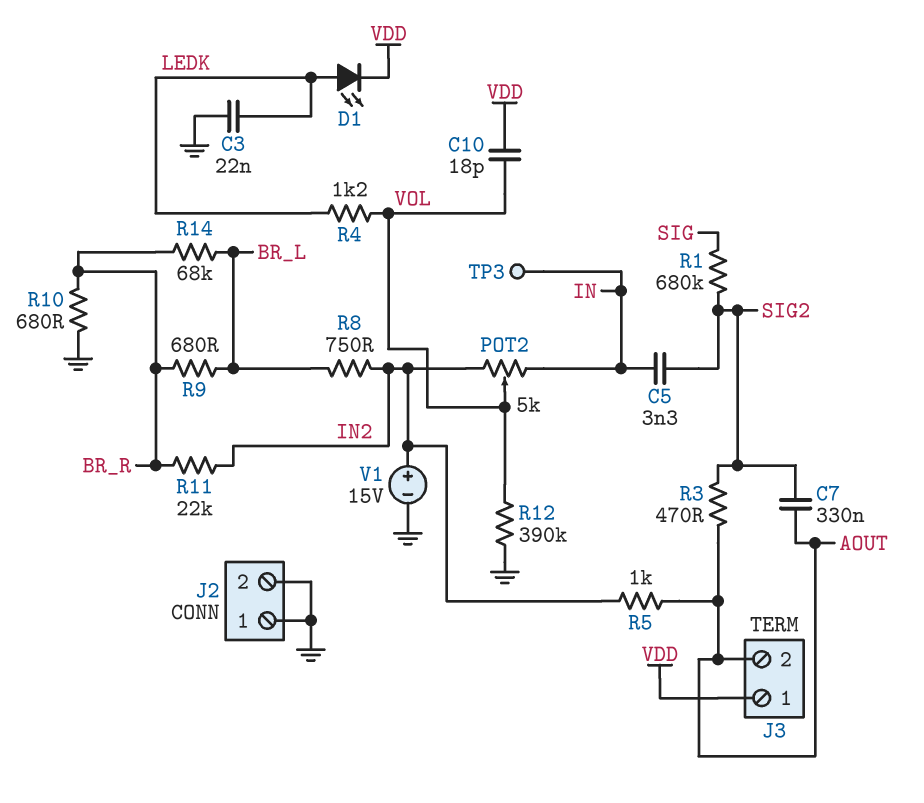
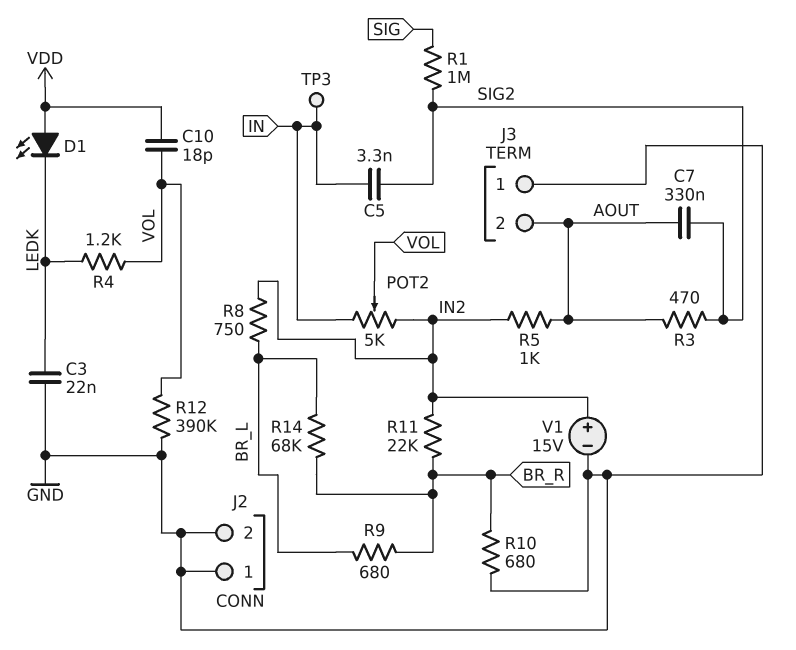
D1: LED (A LEDK, K VDD) -> LED (A VDD, K LEDK)
J3 pin 1: VDD -> GND
R1: 680k (SIG, SIG2) -> 1M (SIG, SIG2)

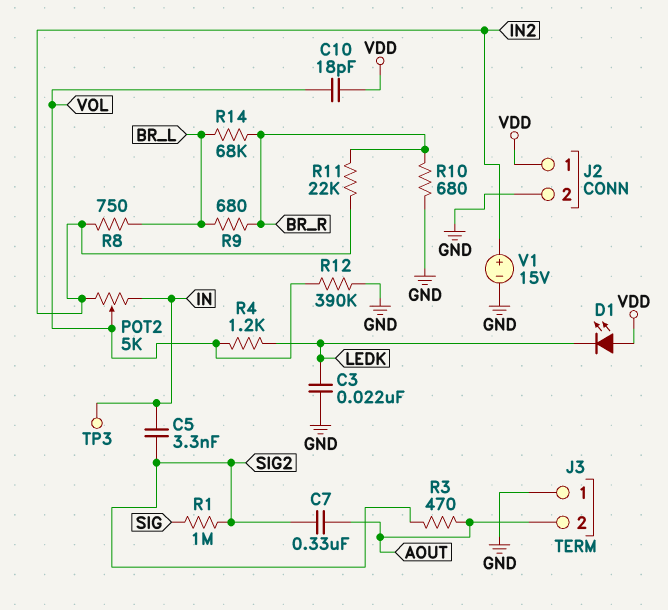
J2 pin 1: GND -> VDD
R5: 1k (AOUT, IN2) -> none

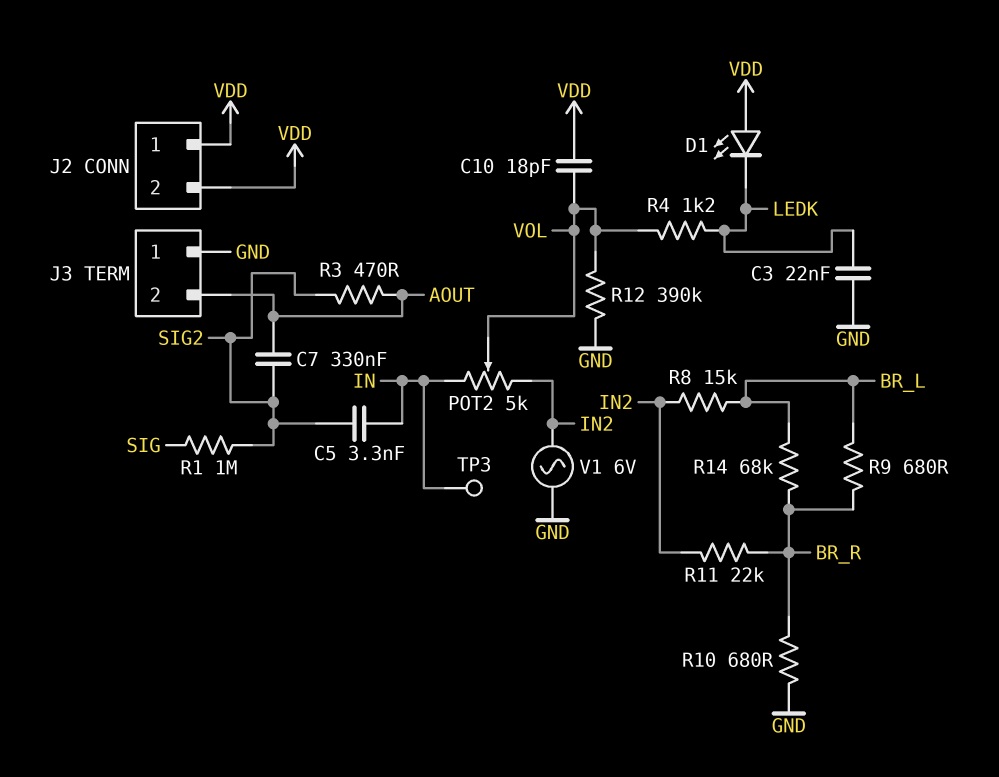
J2 pin 2: GND -> VDD
R8: 750 (BR_L, IN2) -> 15k (BR_L, IN2)
V1: 15V (plus IN2, minus GND) -> AC 6V (GND, IN2)

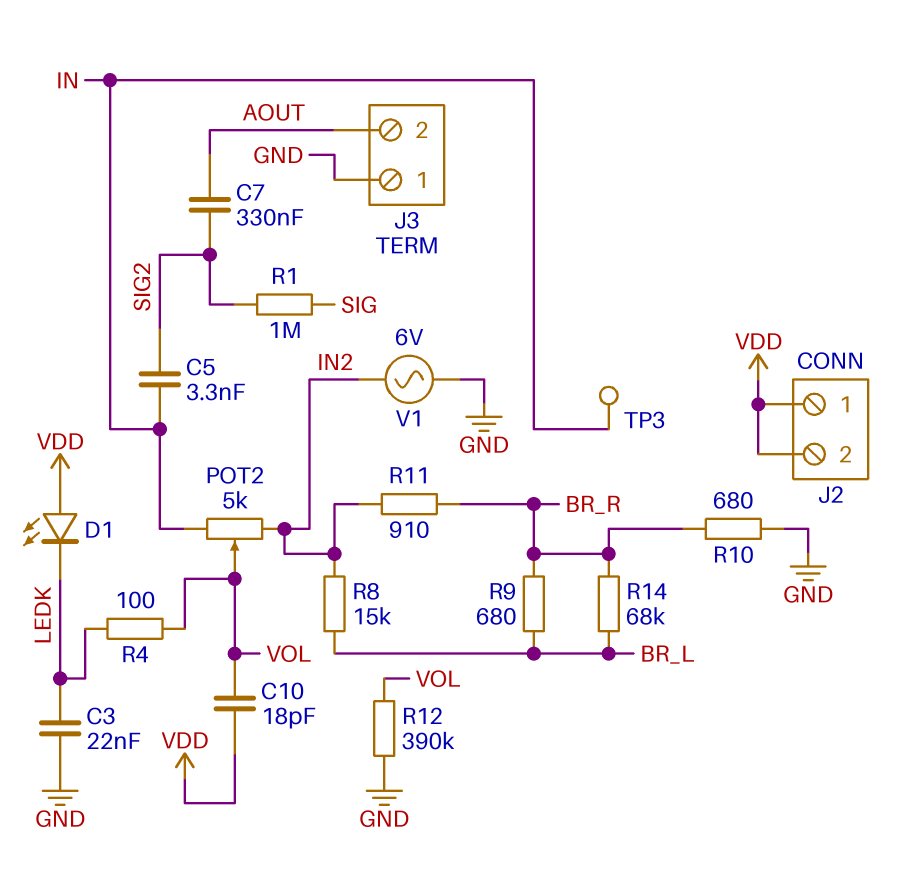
R3: 470 (AOUT, SIG2) -> none
R4: 1.2k (LEDK, VOL) -> 100 (LEDK, VOL)
R11: 22k (BR_R, IN2) -> 910 (BR_R, IN2)

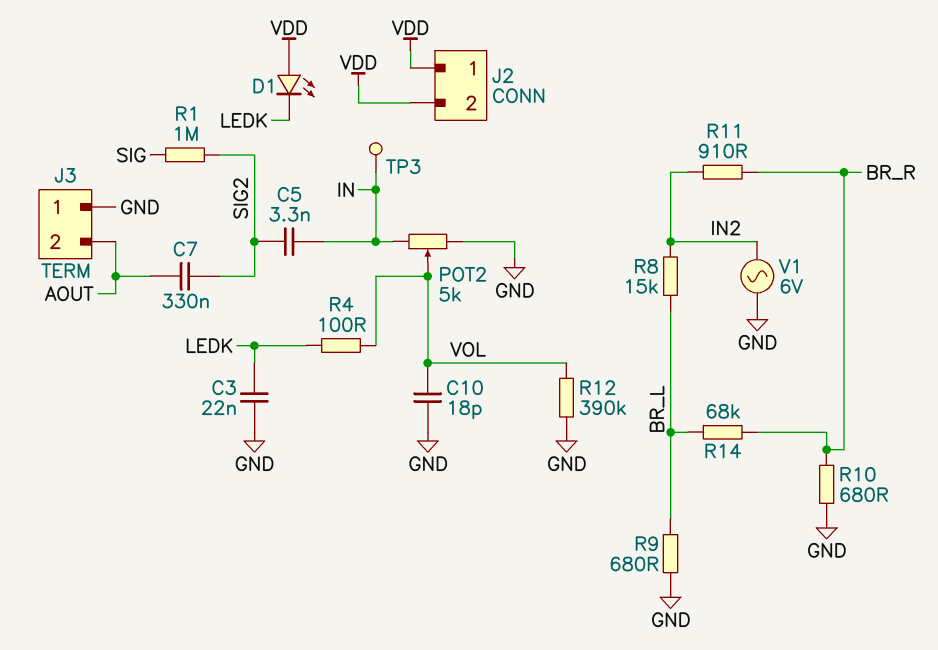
C10: 18pF (VDD, VOL) -> 18pF (GND, VOL)
POT2: 5k (IN, IN2, wiper VOL) -> 5k (GND, IN, wiper VOL)
R9: 680 (BR_L, BR_R) -> 680 (BR_L, GND)

